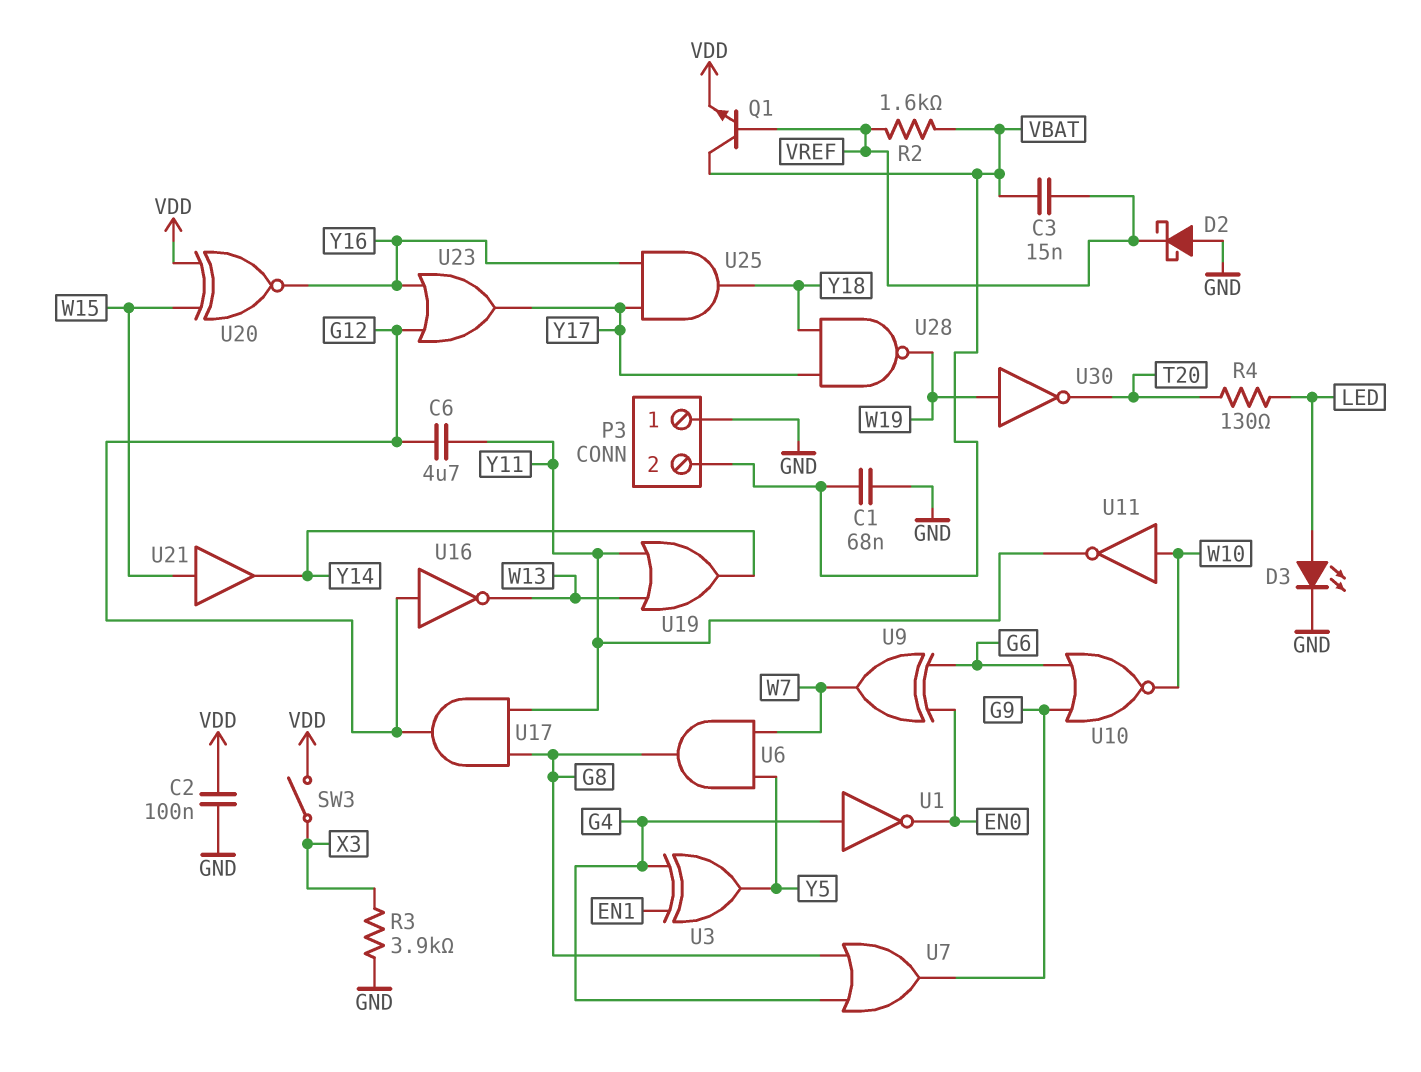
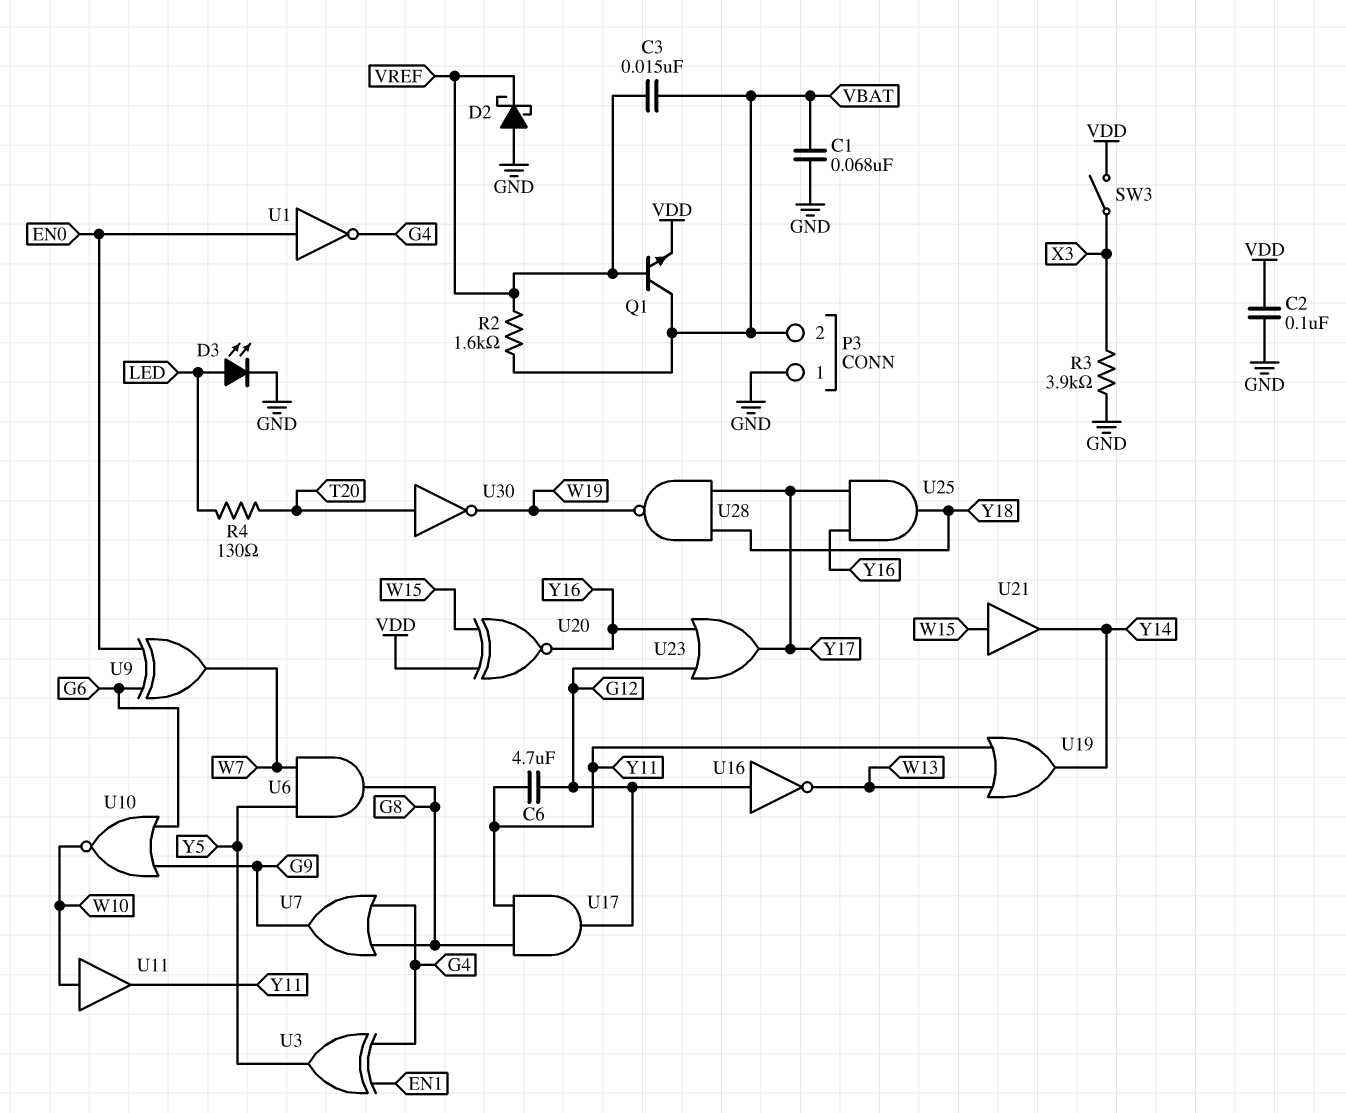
U1: NOT (in G4, out EN0) -> NOT (in EN0, out G4)
U11: NOT (in W10, out Y11) -> buffer (in W10, out Y11)
U30: NOT (in W19, out T20) -> NOT (in T20, out W19)

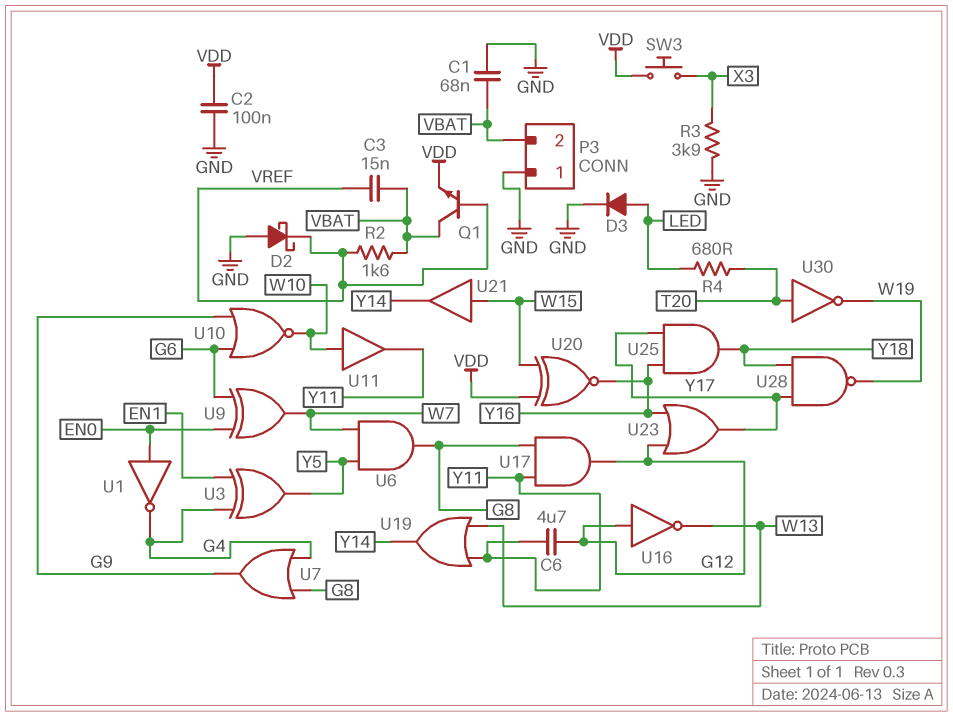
D3: LED (A LED, K GND) -> diode (A LED, K GND)
R4: 130 (LED, T20) -> 680 (LED, T20)
SW3: switch (VDD, X3) -> button (VDD, X3)

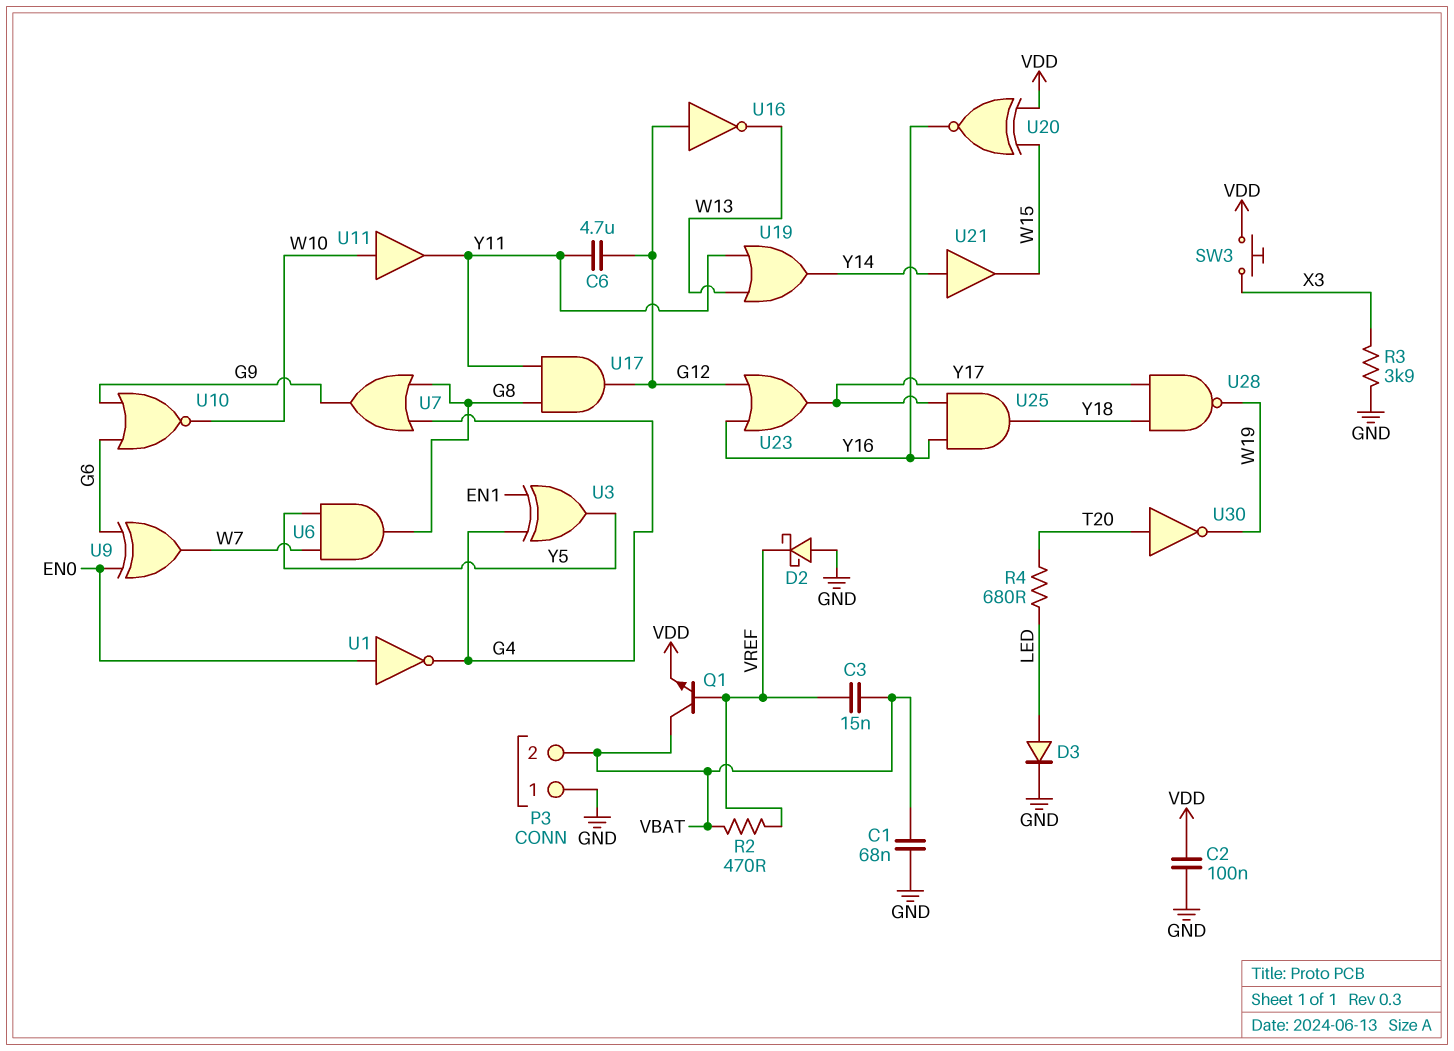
R2: 1.6k (VBAT, VREF) -> 470 (VBAT, VREF)
U21: buffer (in W15, out Y14) -> buffer (in Y14, out W15)

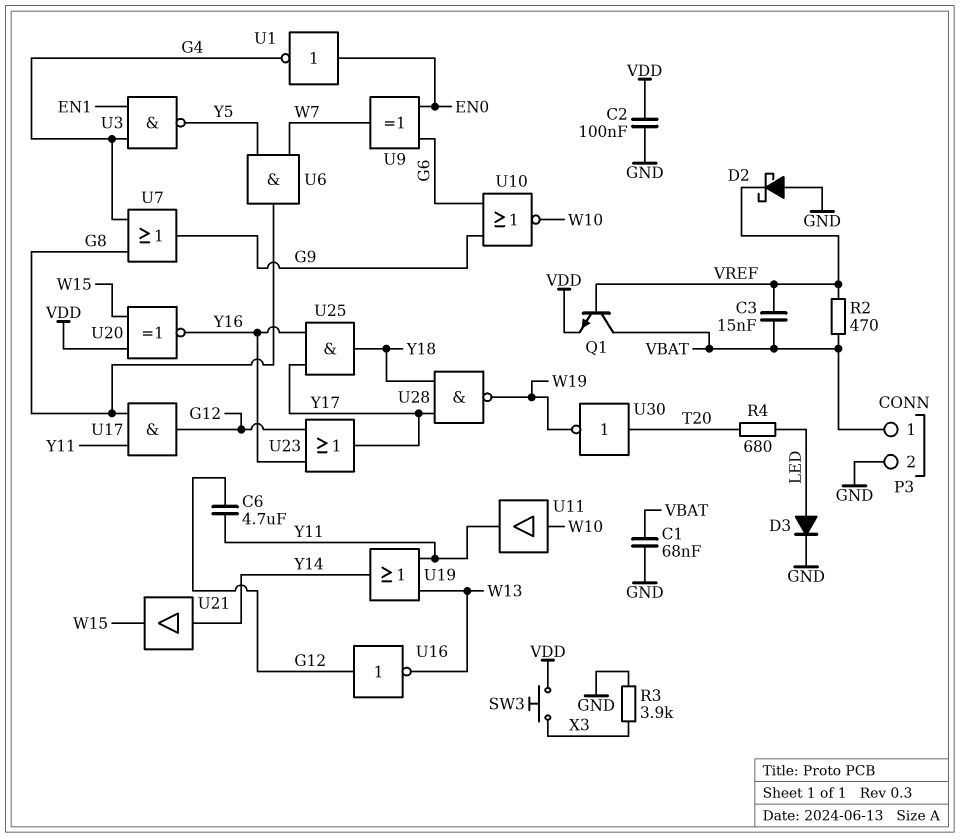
P3 pin 1: GND -> VBAT
P3 pin 2: VBAT -> GND
U3: XOR (in EN1, in G4, out Y5) -> NAND (in EN1, in G4, out Y5)

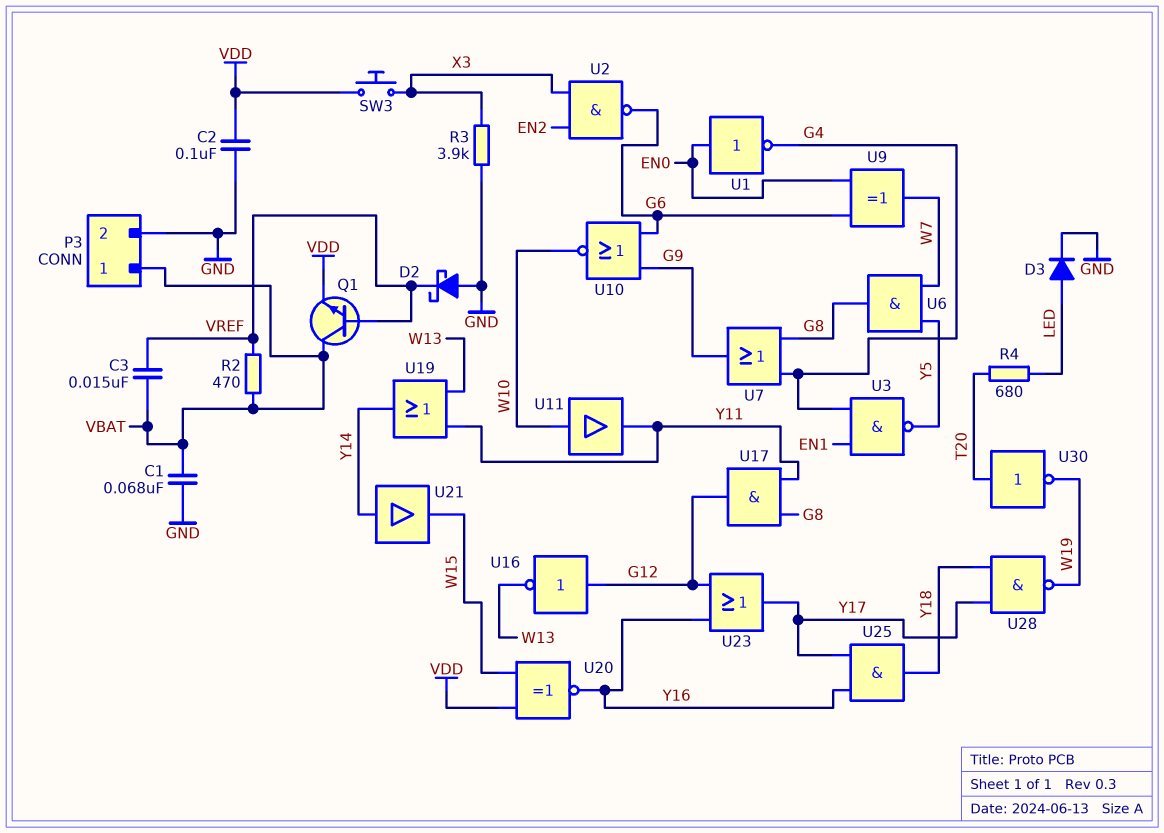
C6: 4.7uF (G12, Y11) -> none
U2: none -> NAND (in EN2, in X3, out G6)

